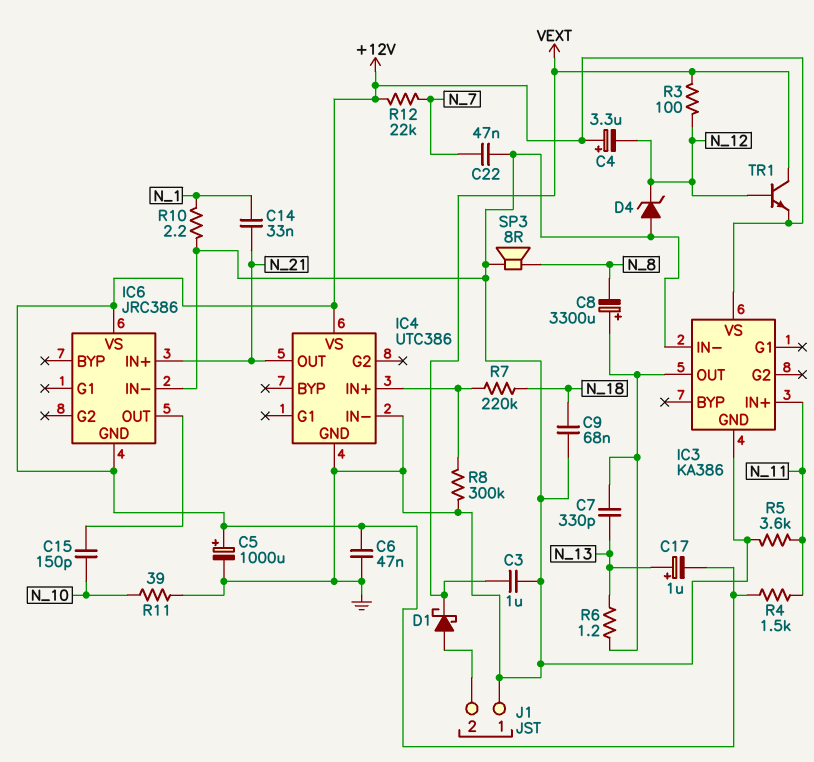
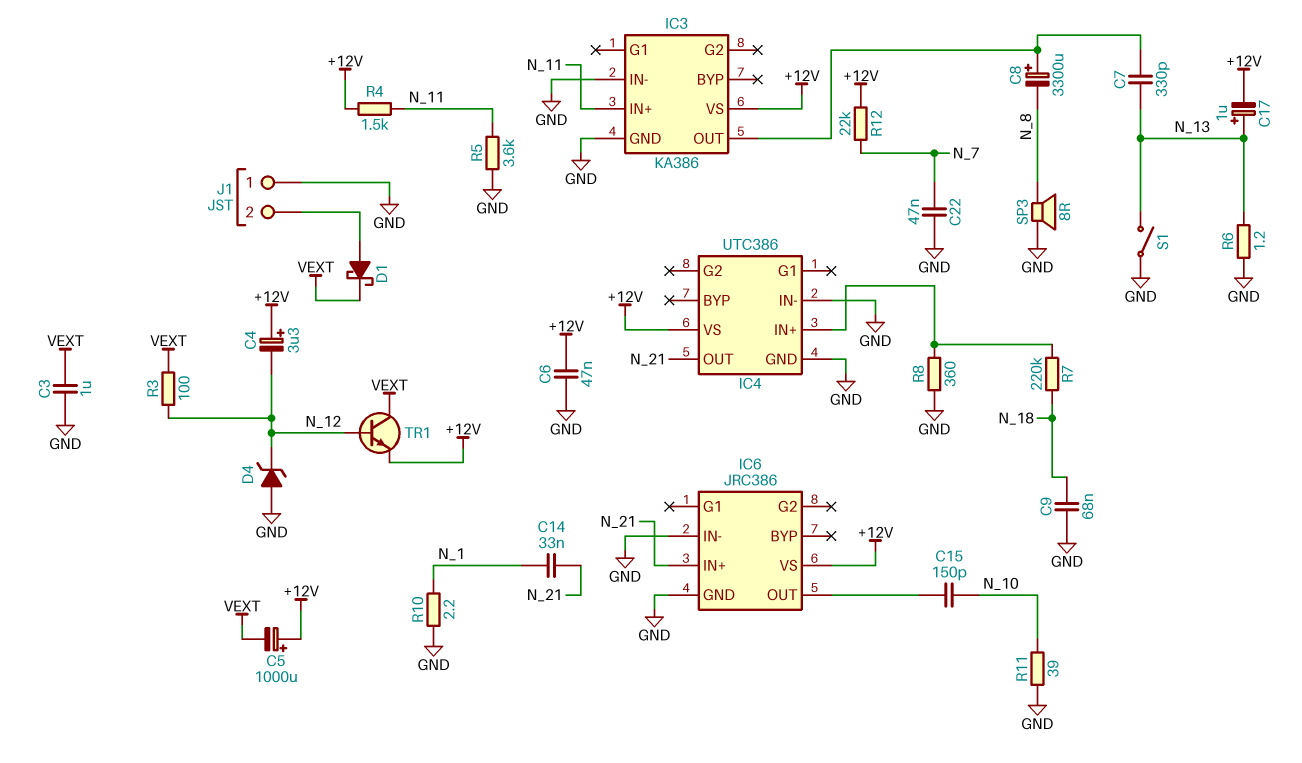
C5: 1000uF (plus +12V, minus GND) -> 1000uF (plus +12V, minus VEXT)
IC6 pin GND: +12V -> GND
R6: 1.2 (IC3/OUT, N_13) -> 1.2 (GND, N_13)
R8: 300k (GND, IC4/IN+) -> 360 (GND, IC4/IN+)
S1: none -> switch (GND, N_13)

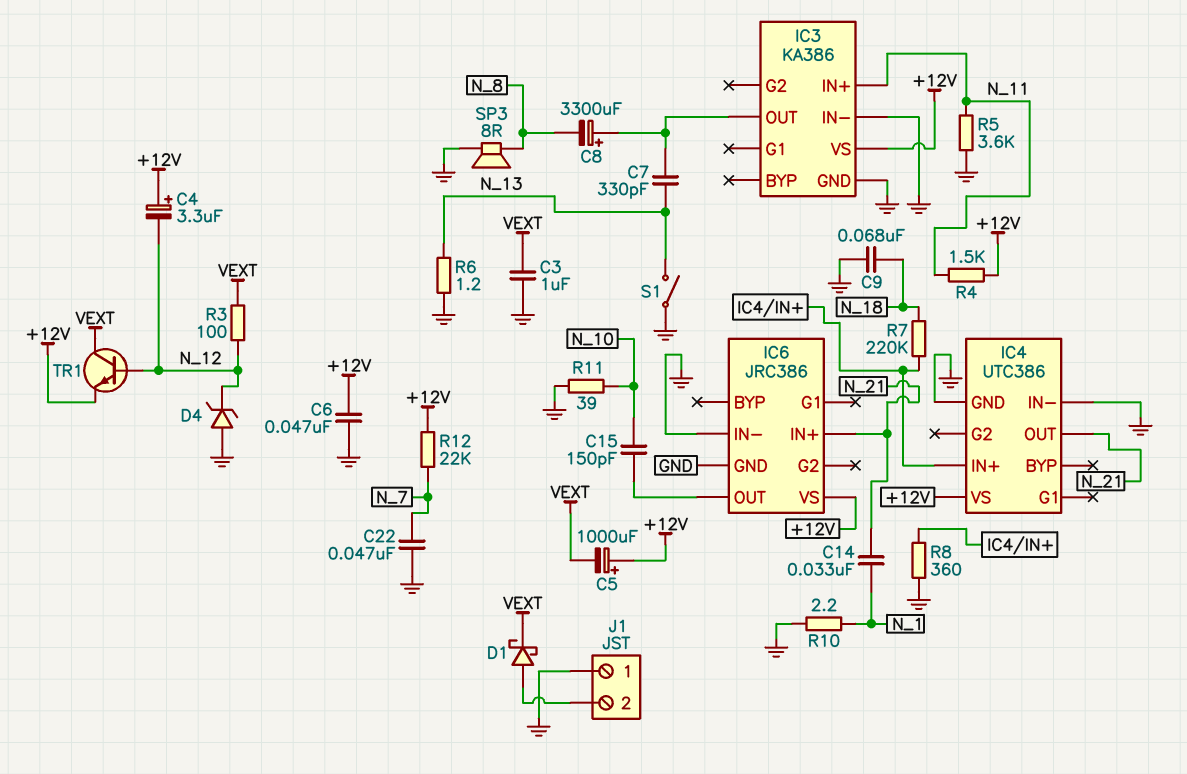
C17: 1uF (plus N_13, minus +12V) -> none

